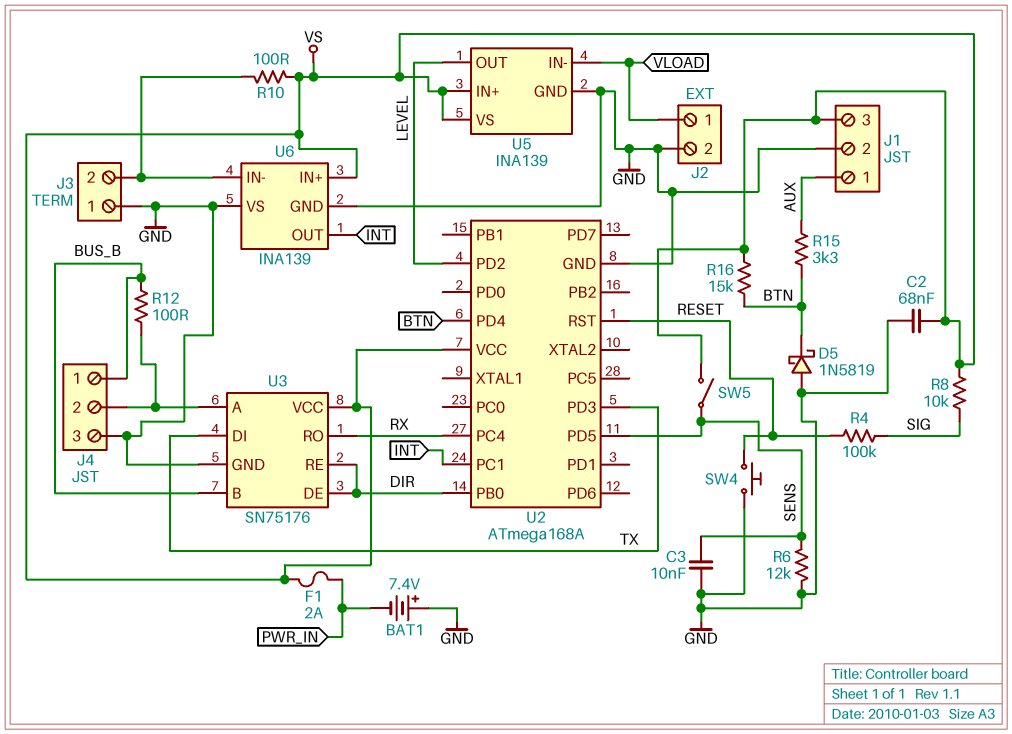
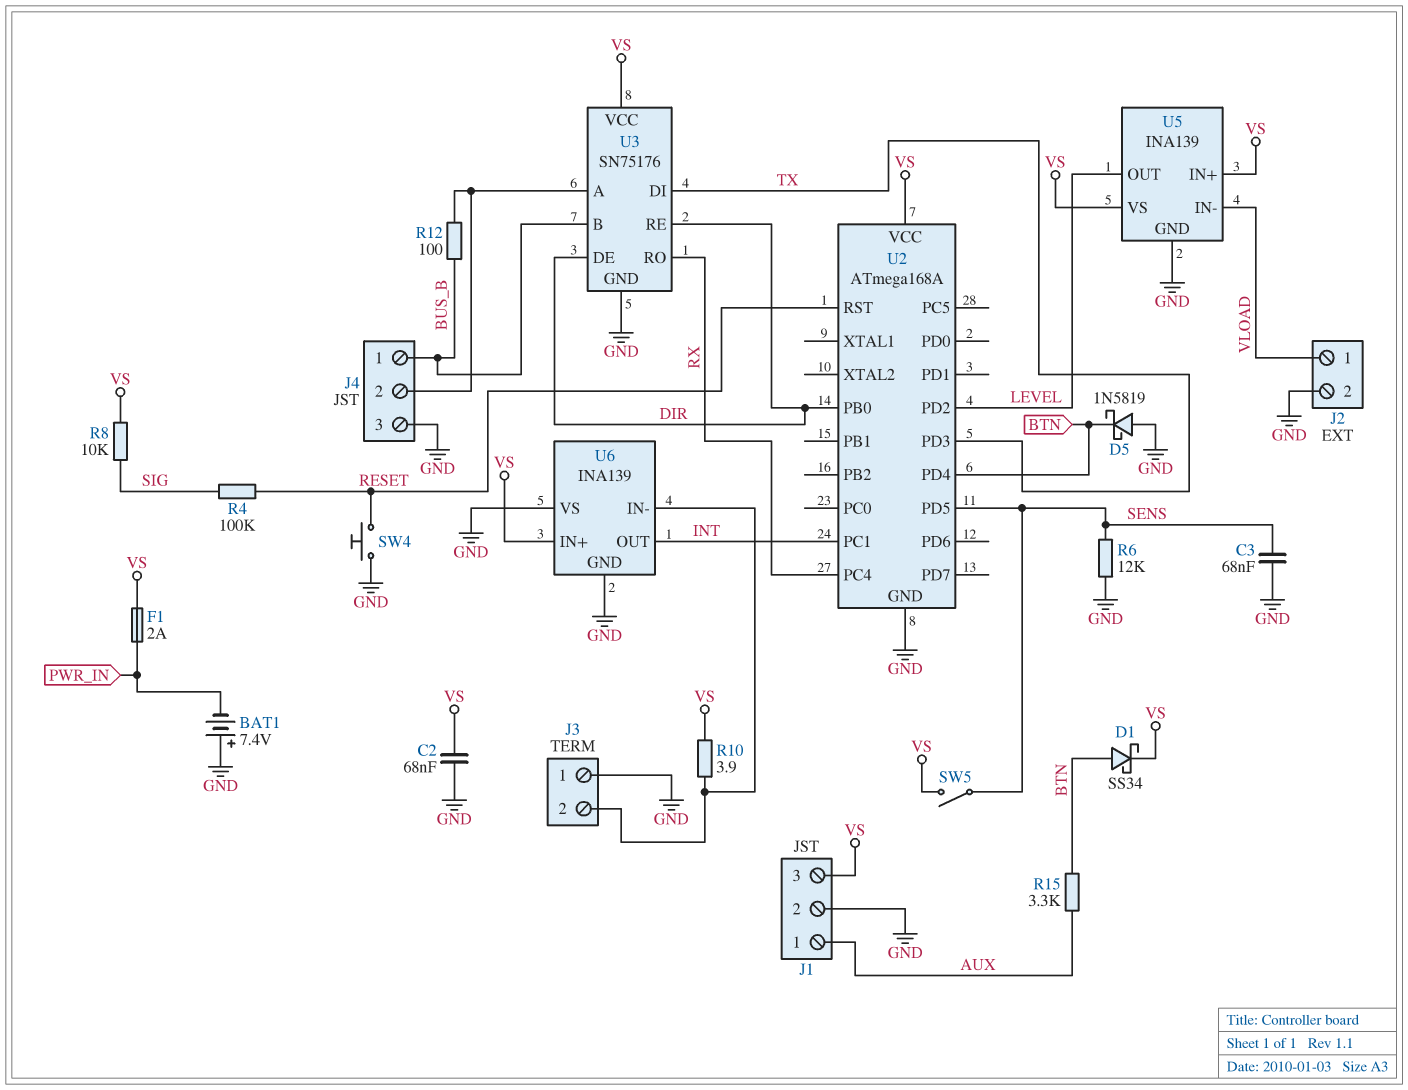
C3: 10nF (GND, SENS) -> 68nF (GND, SENS)
D1: none -> schottky SS34 (A BTN, K VS)
R10: 100 (J3/2, VS) -> 3.9 (J3/2, VS)
R16: 15k (BTN, VS) -> none

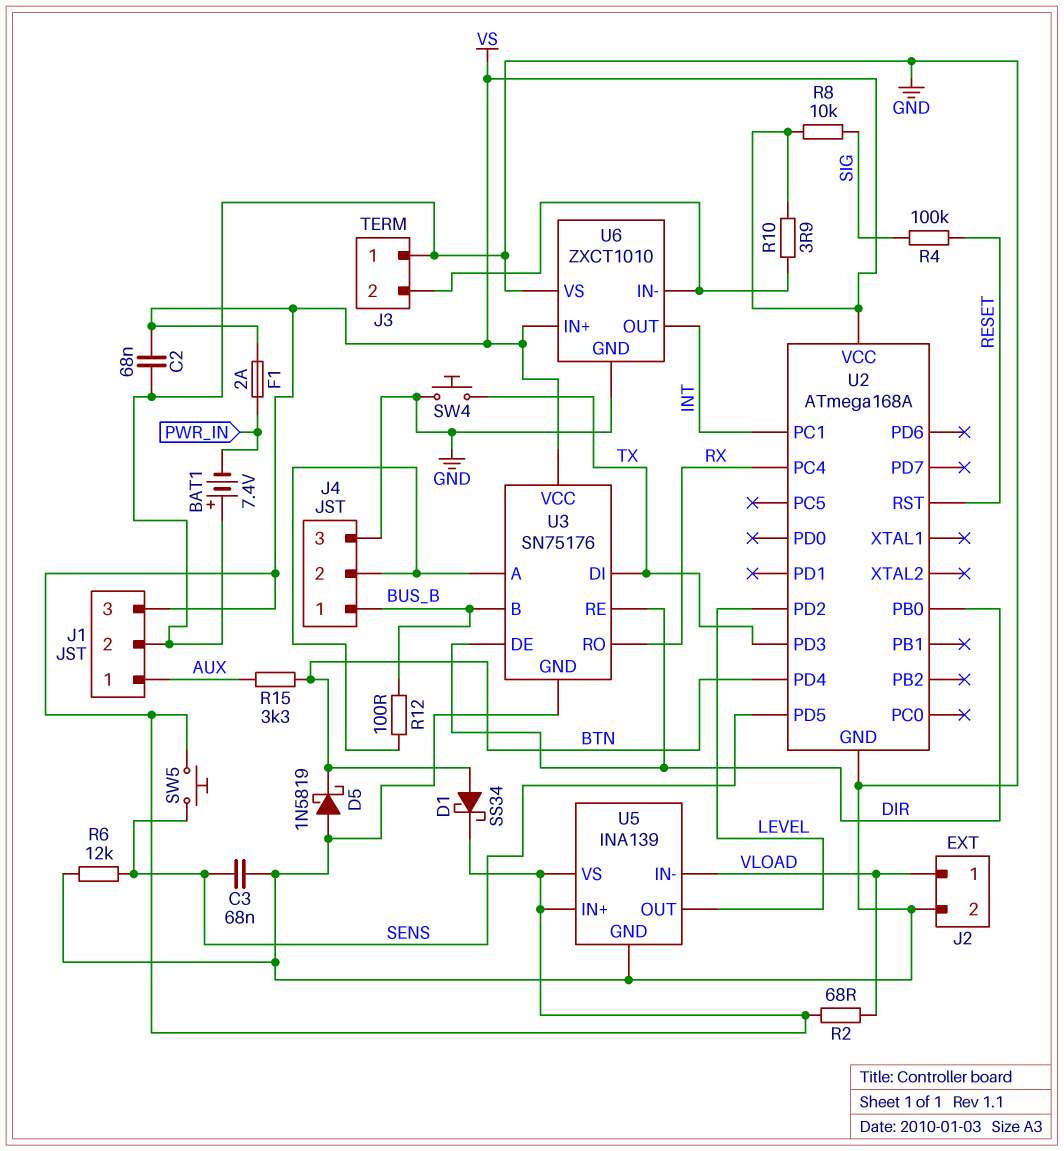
R2: none -> 68 (VLOAD, VS)
SW4: button (GND, RESET) -> button (GND, TX)
SW5: switch (SENS, VS) -> button (SENS, VS)
U6: INA139 -> ZXCT1010

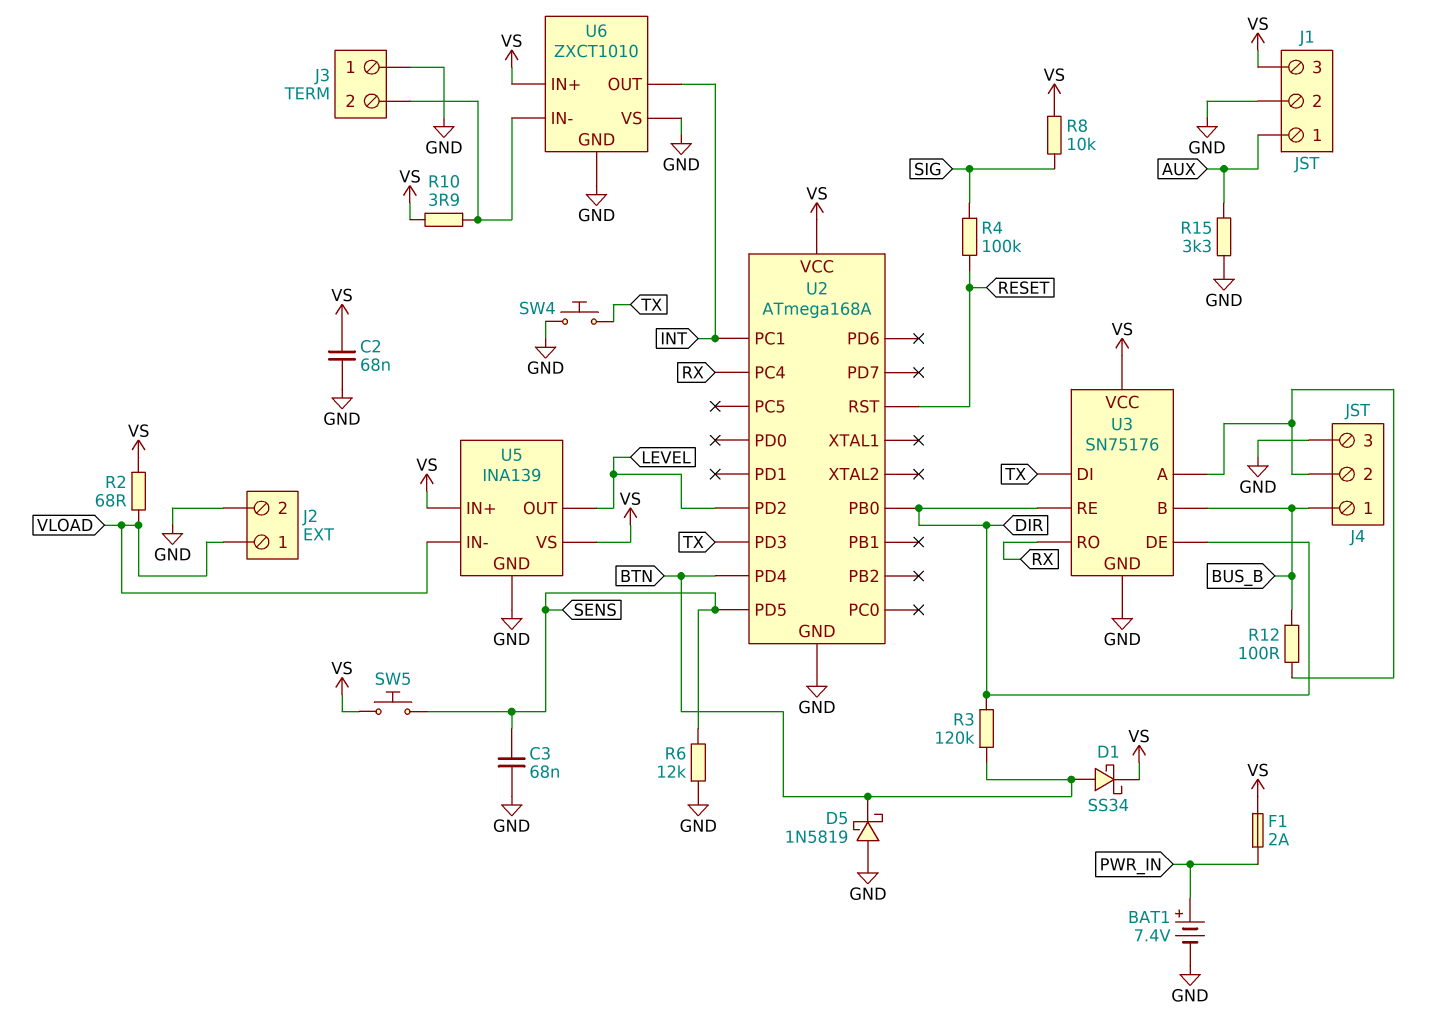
BAT1: 7.4V (plus GND, minus PWR_IN) -> 7.4V (plus PWR_IN, minus GND)
R3: none -> 120k (BTN, DIR)
R15: 3.3k (AUX, BTN) -> 3.3k (AUX, GND)

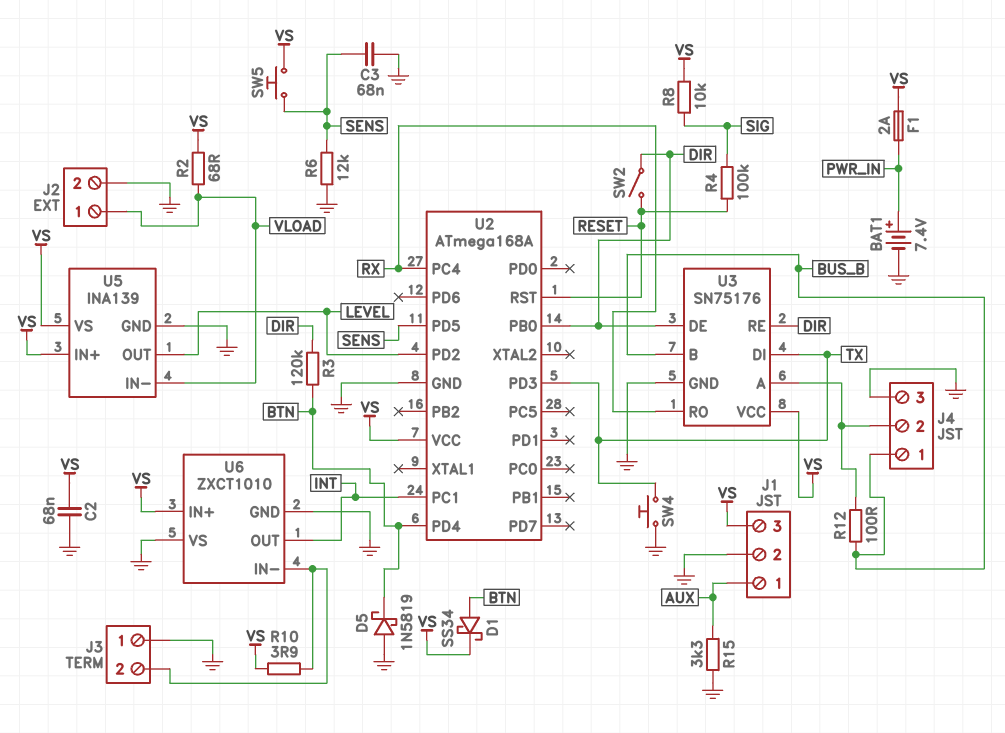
SW2: none -> switch (DIR, RESET)

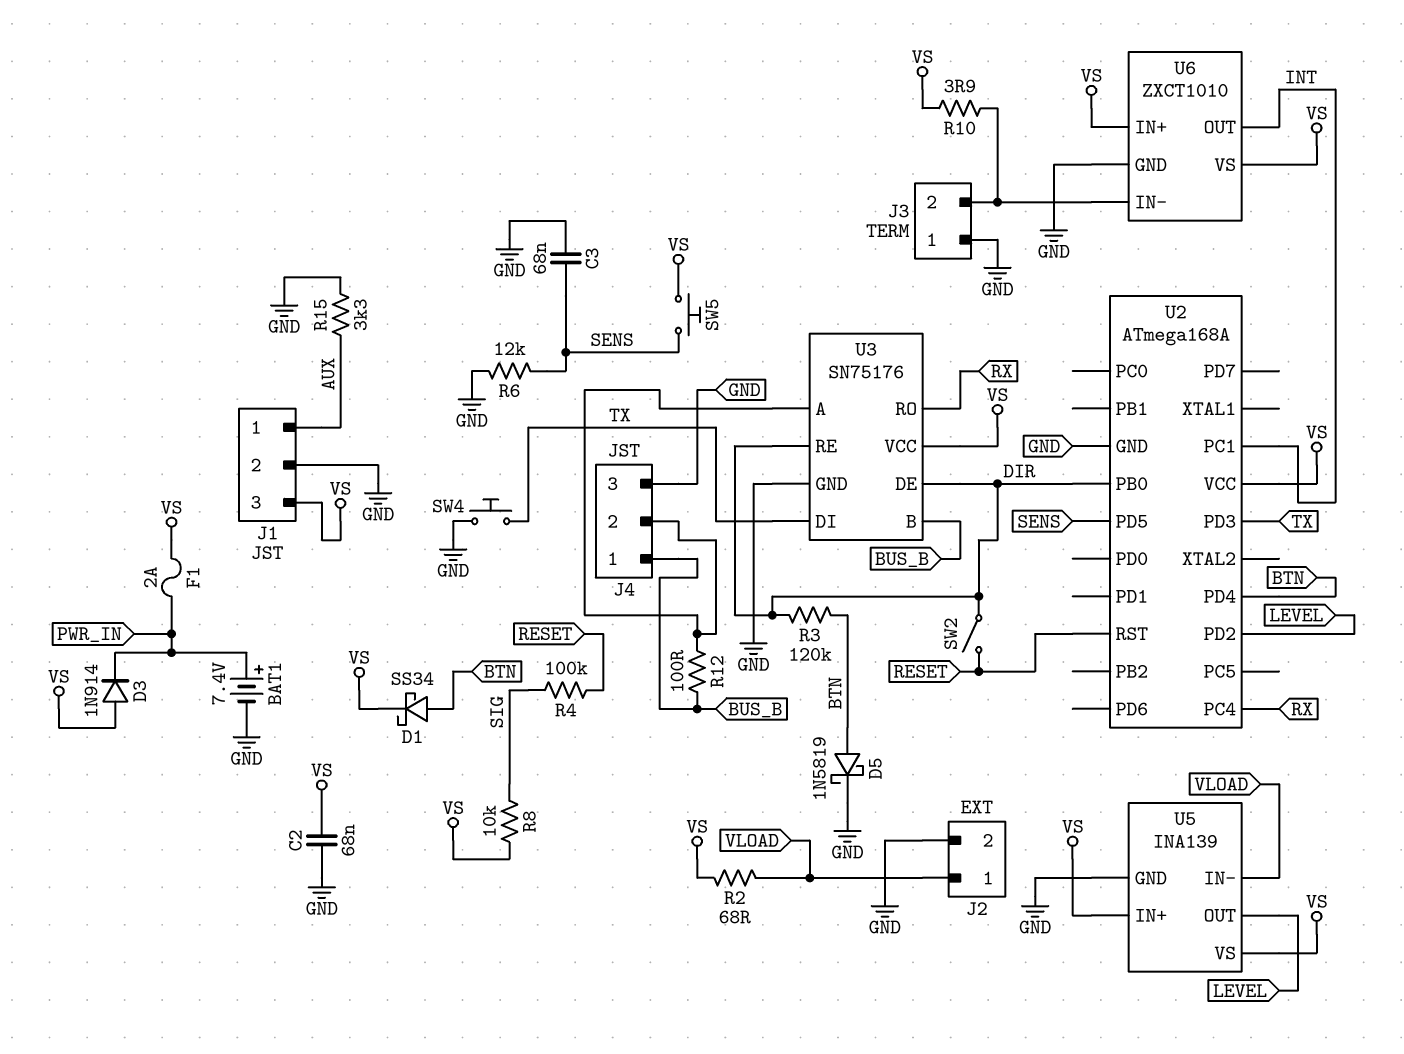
D3: none -> diode 1N914 (A VS, K PWR_IN)
D5: schottky 1N5819 (A GND, K BTN) -> schottky 1N5819 (A BTN, K GND)
U6 pin VS: GND -> VS

